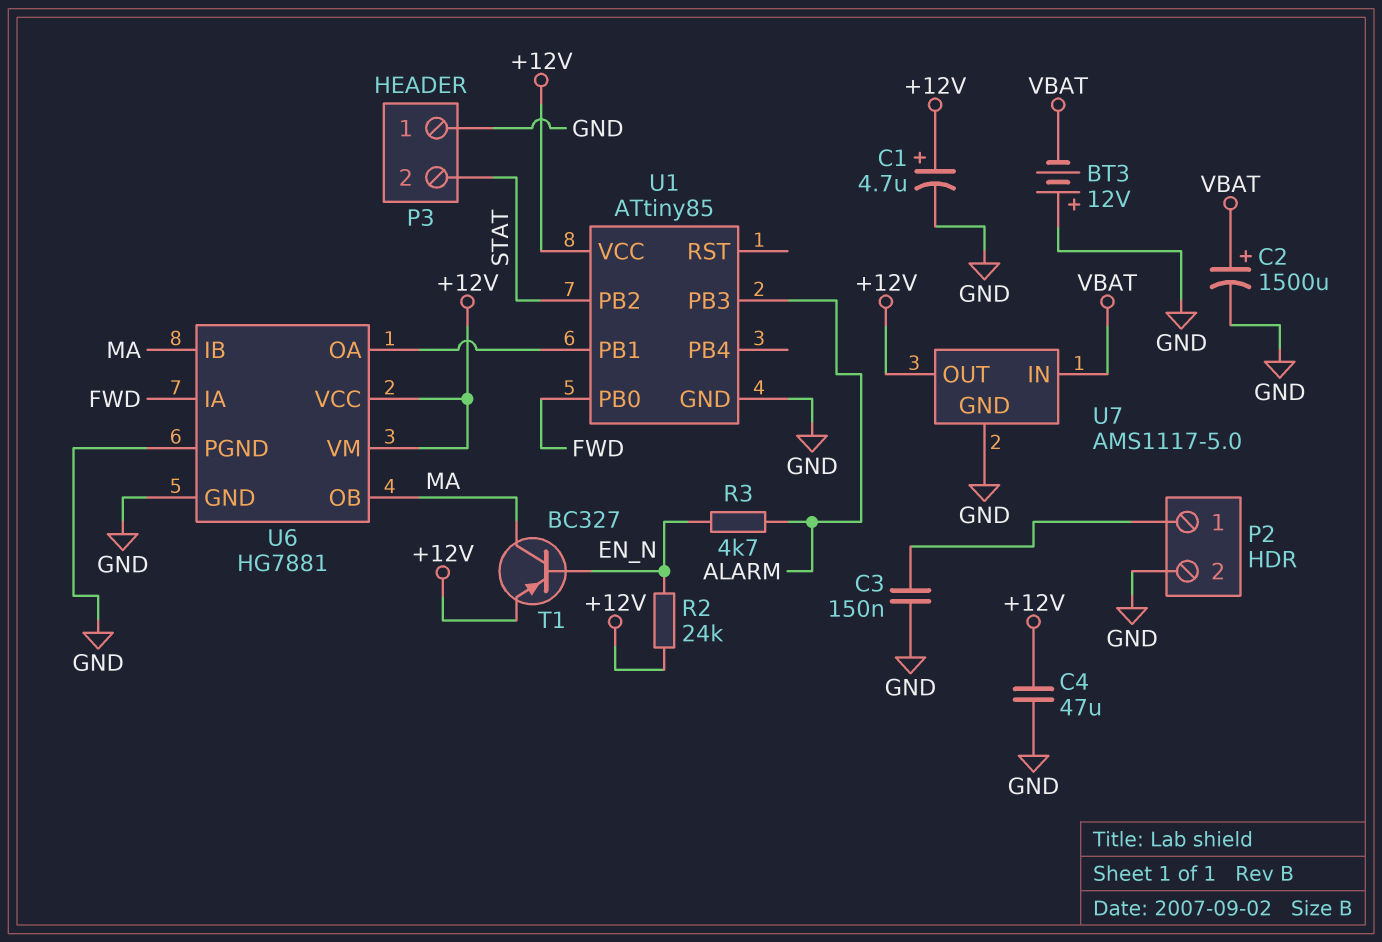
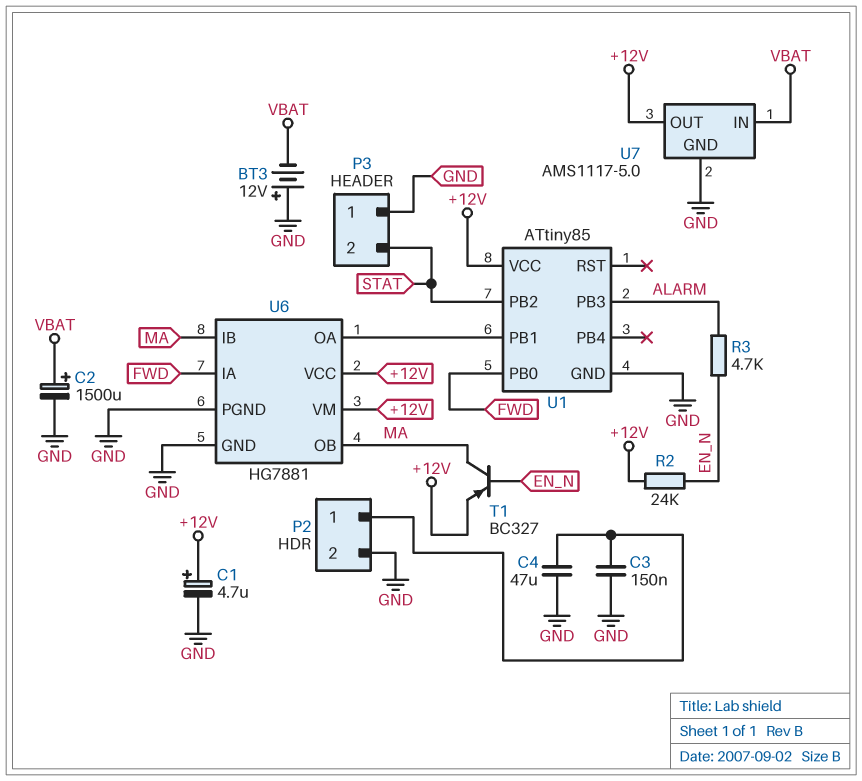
C4: 47uF (+12V, GND) -> 47uF (GND, P2/1)

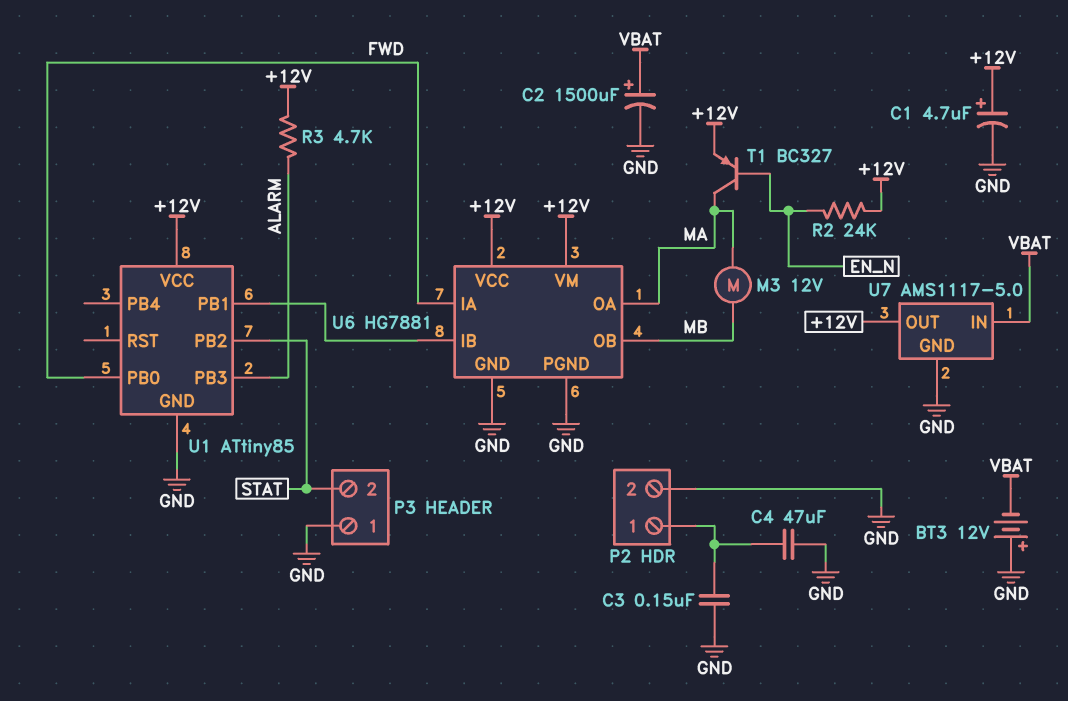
M3: none -> motor 12V (MA, MB)
R3: 4.7k (ALARM, EN_N) -> 4.7k (+12V, ALARM)
U6 pin IB: MA -> U1/PB1
U6 pin OA: U1/PB1 -> MA
U6 pin OB: MA -> MB

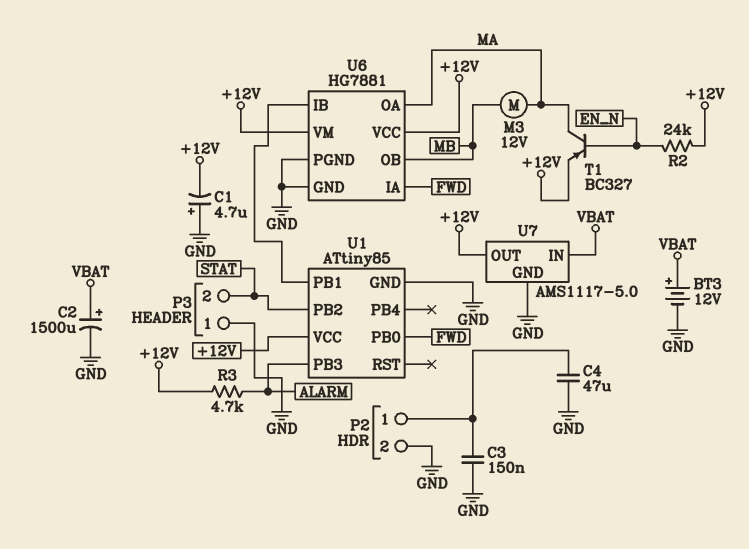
BT3: 12V (plus GND, minus VBAT) -> 12V (plus VBAT, minus GND)
C1: 4.7uF (plus +12V, minus GND) -> 4.7uF (plus GND, minus +12V)

